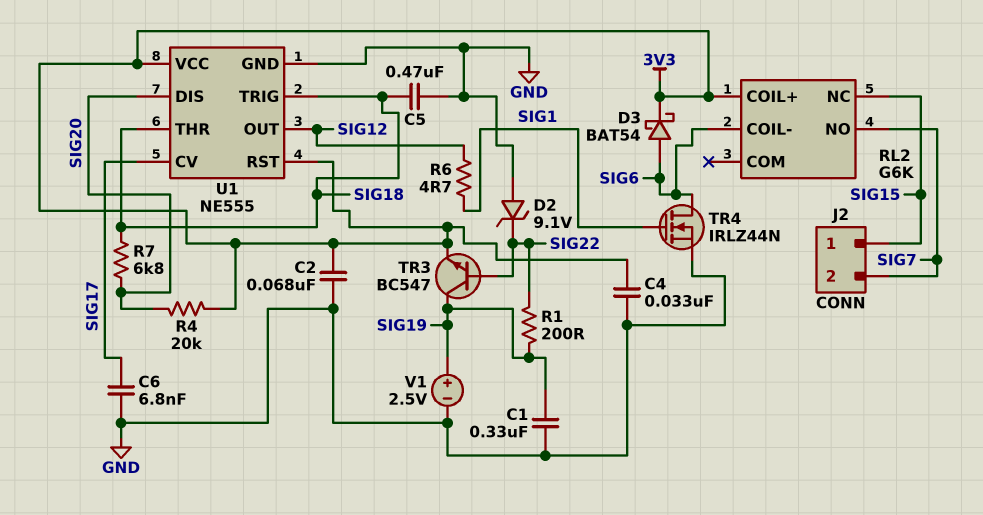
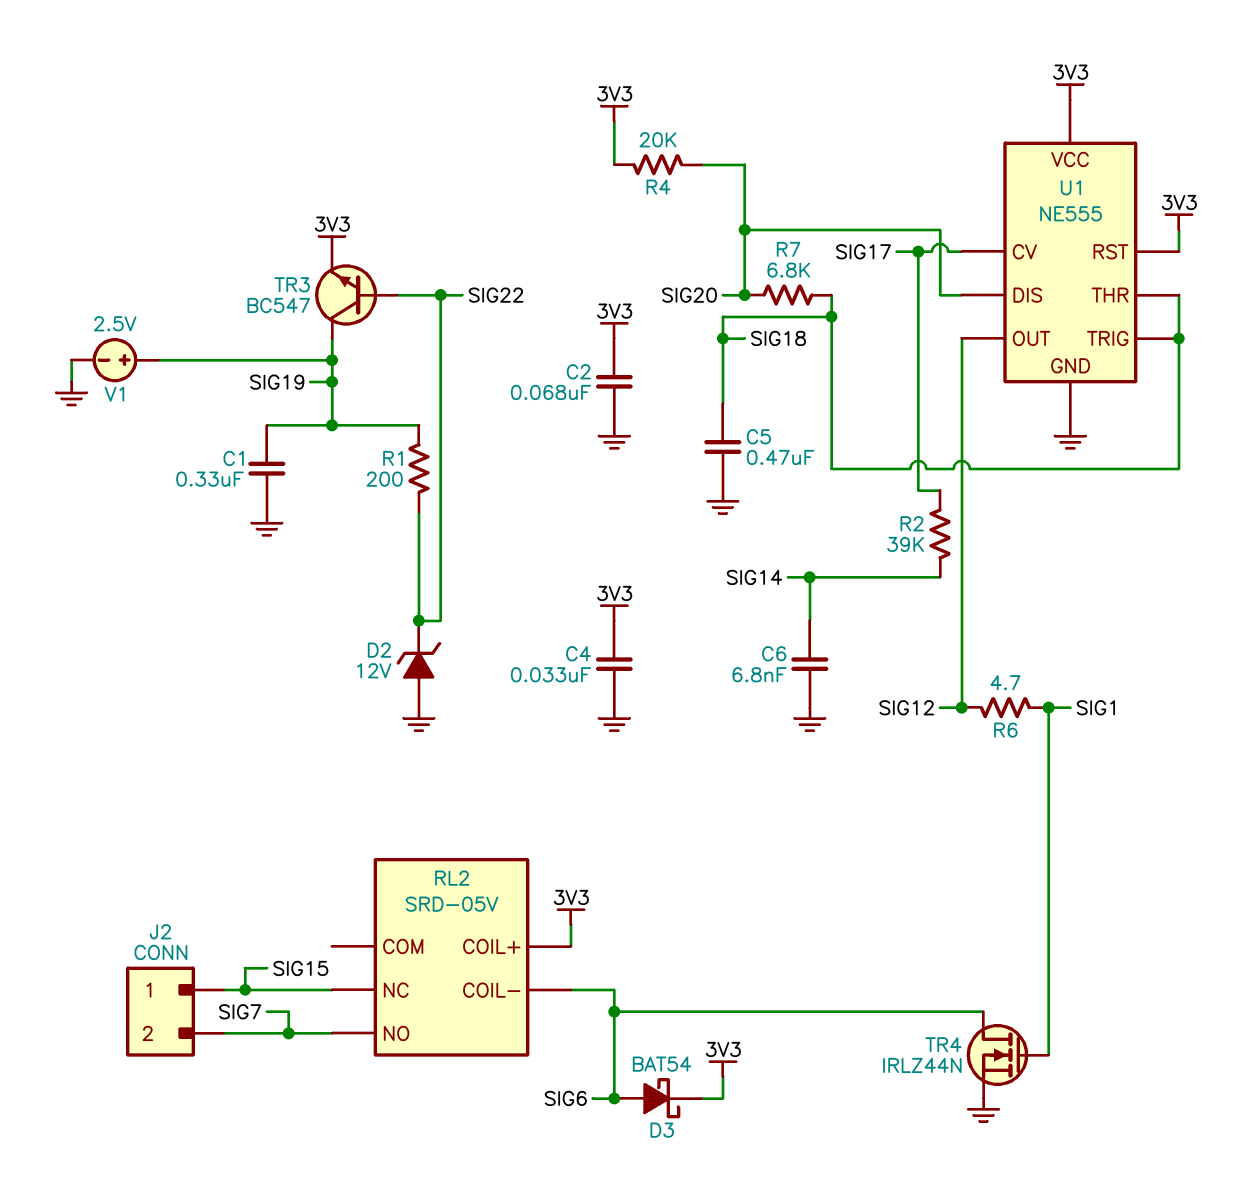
C6: 6.8nF (GND, SIG17) -> 6.8nF (GND, SIG14)
D2: zener 9.1V (A GND, K SIG22) -> zener 12V (A GND, K SIG22)
R2: none -> 39k (SIG14, SIG17)
RL2: G6K -> SRD-05V

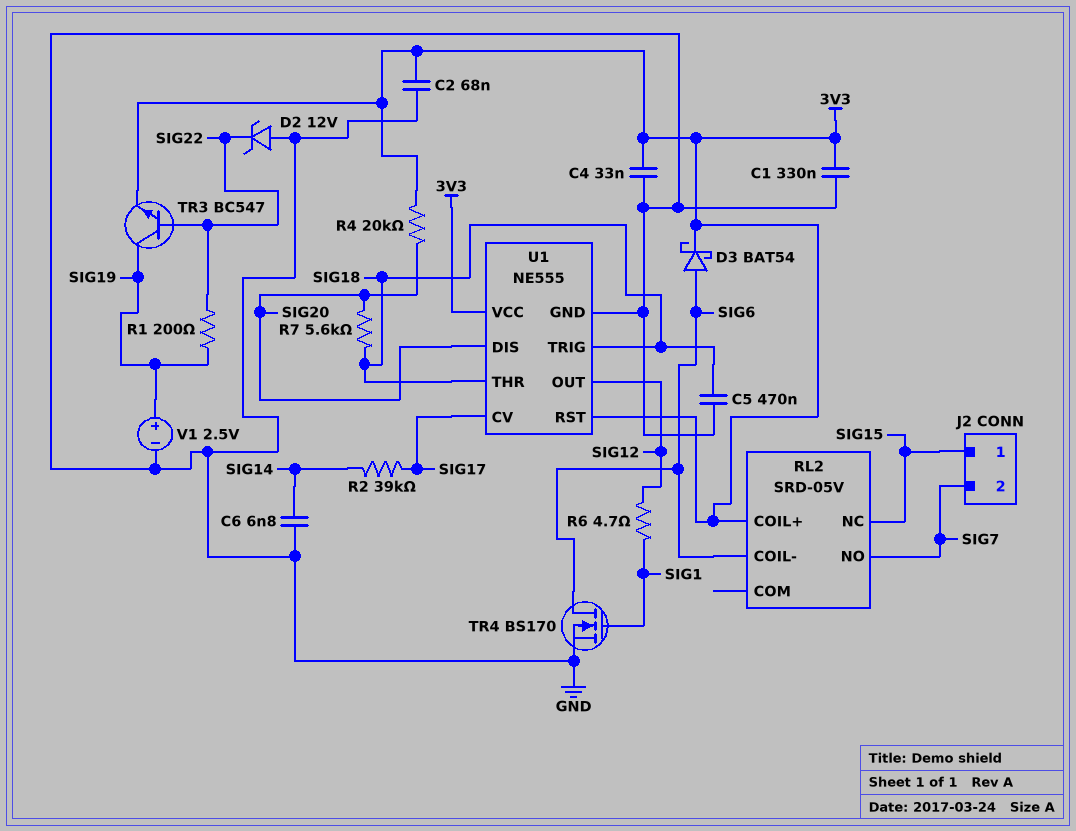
C1: 330nF (GND, SIG19) -> 330nF (3V3, GND)
R7: 6.8k (SIG18, SIG20) -> 5.6k (SIG18, SIG20)
TR4: NMOS IRLZ44N (G SIG1, D SIG6, S GND) -> NMOS BS170 (G SIG1, D SIG6, S GND)

